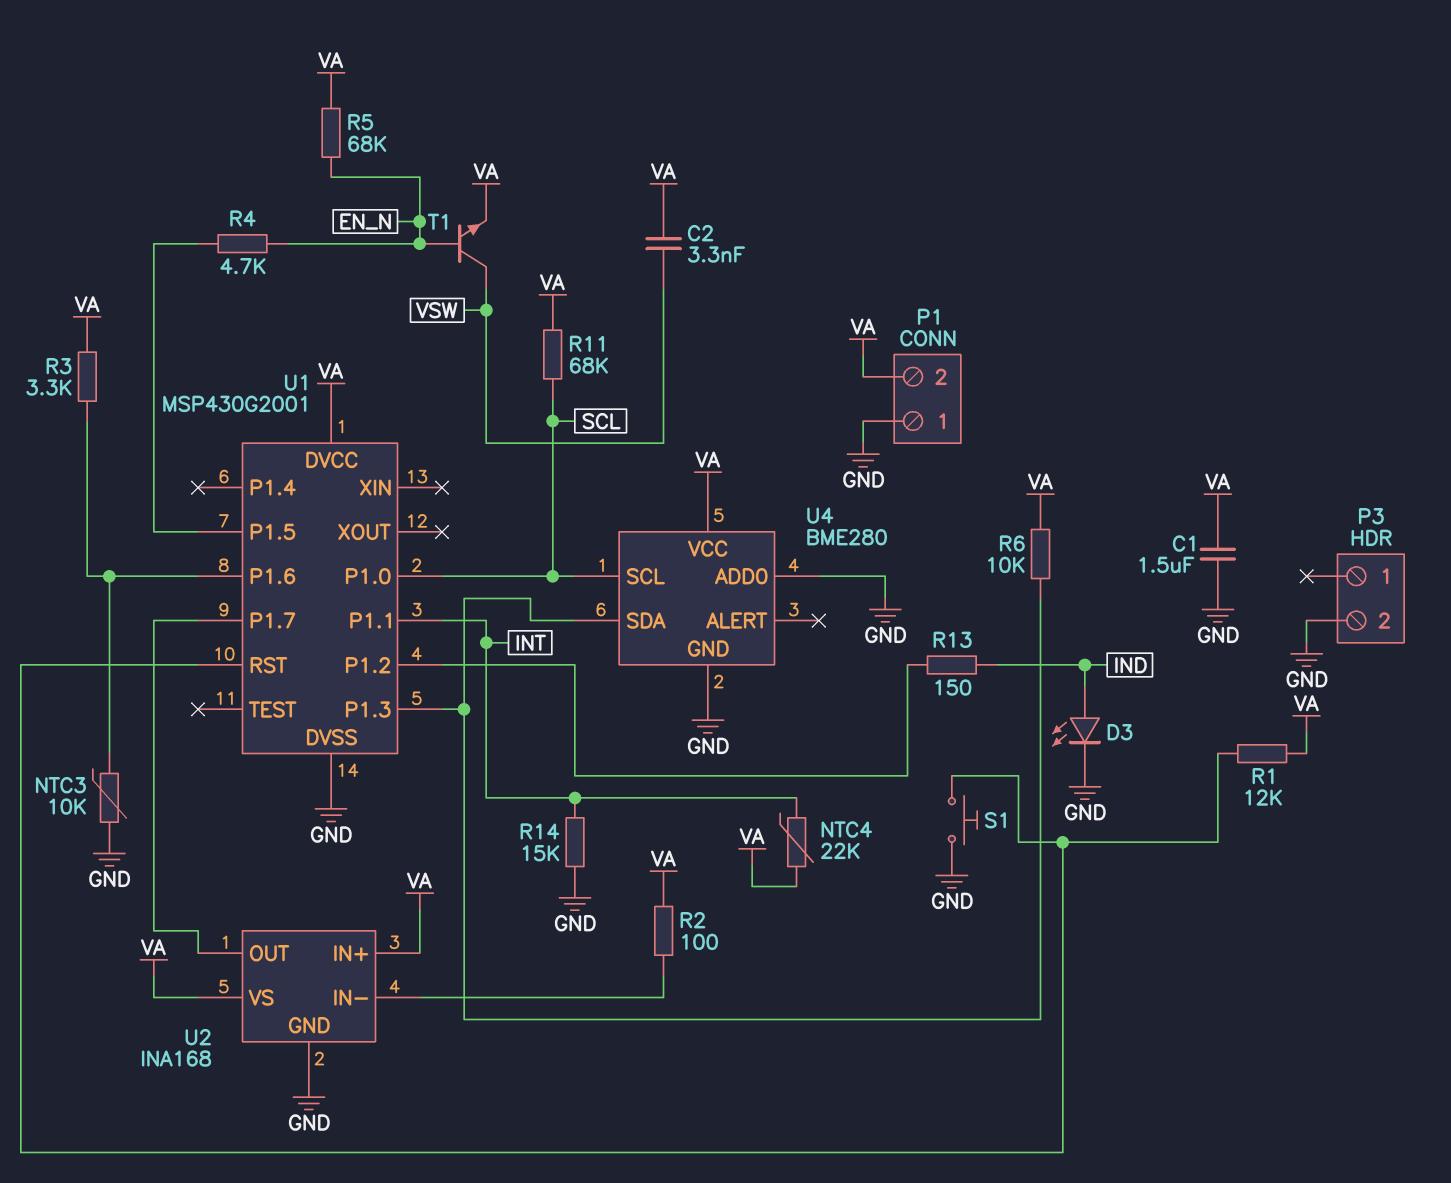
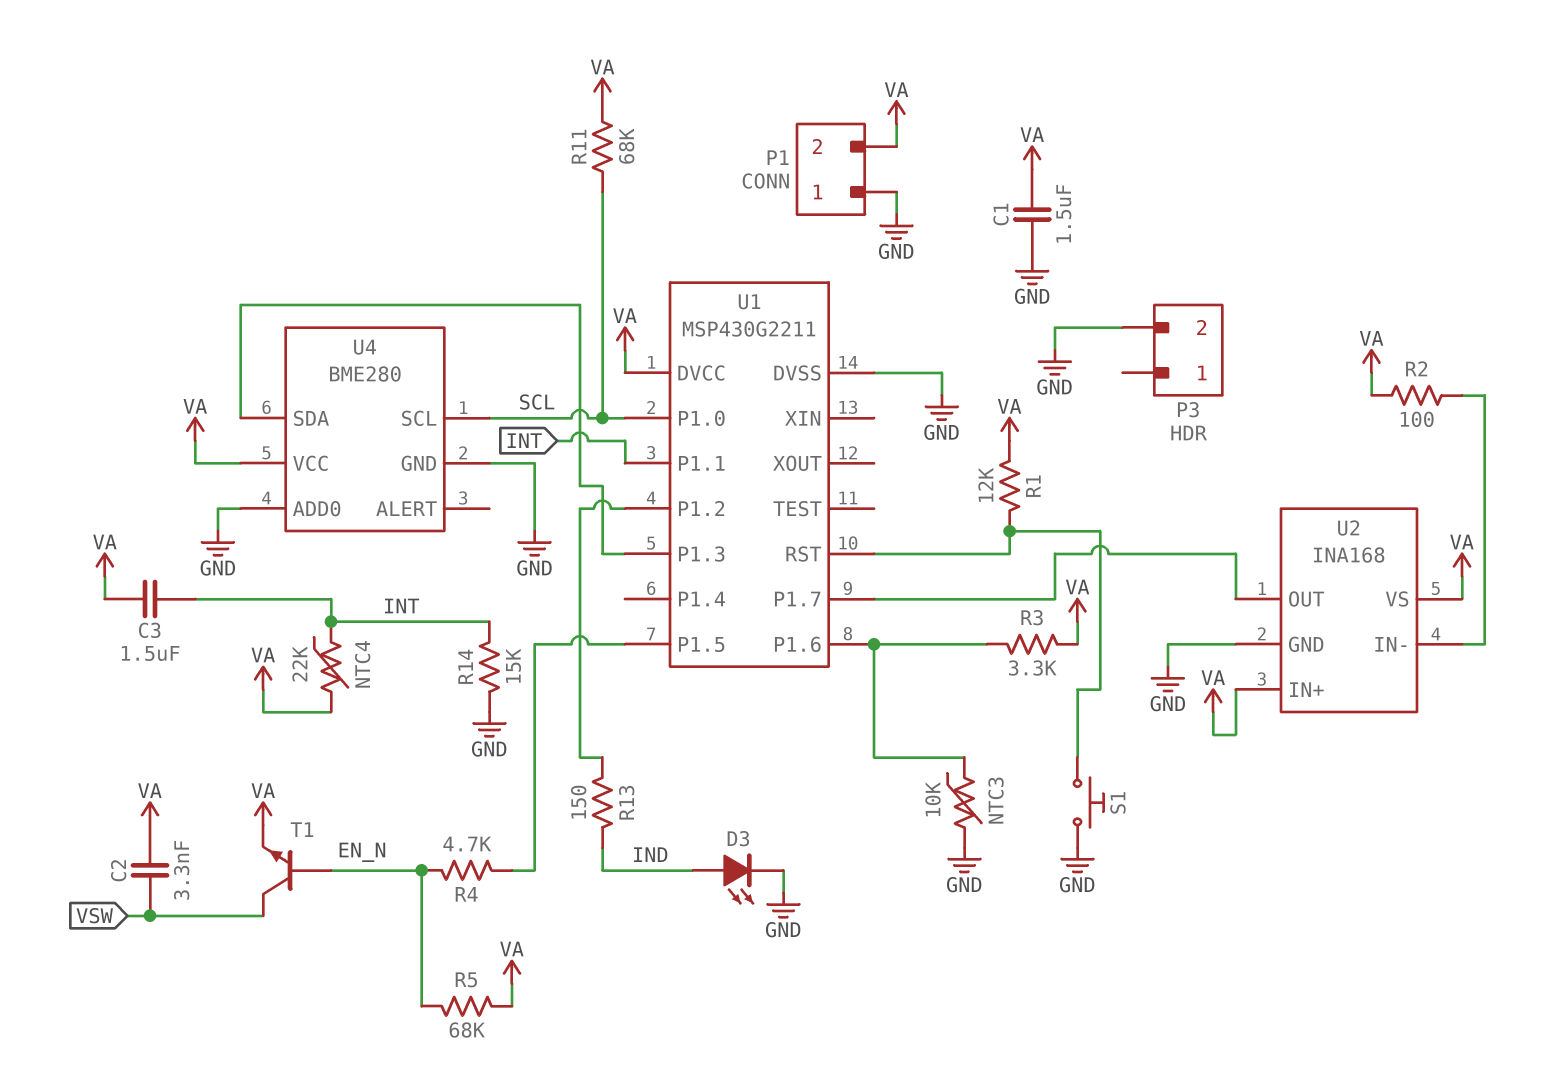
C3: none -> 1.5uF (INT, VA)
R6: 10k (U1/P1.3, VA) -> none
U1: MSP430G2001 -> MSP430G2211

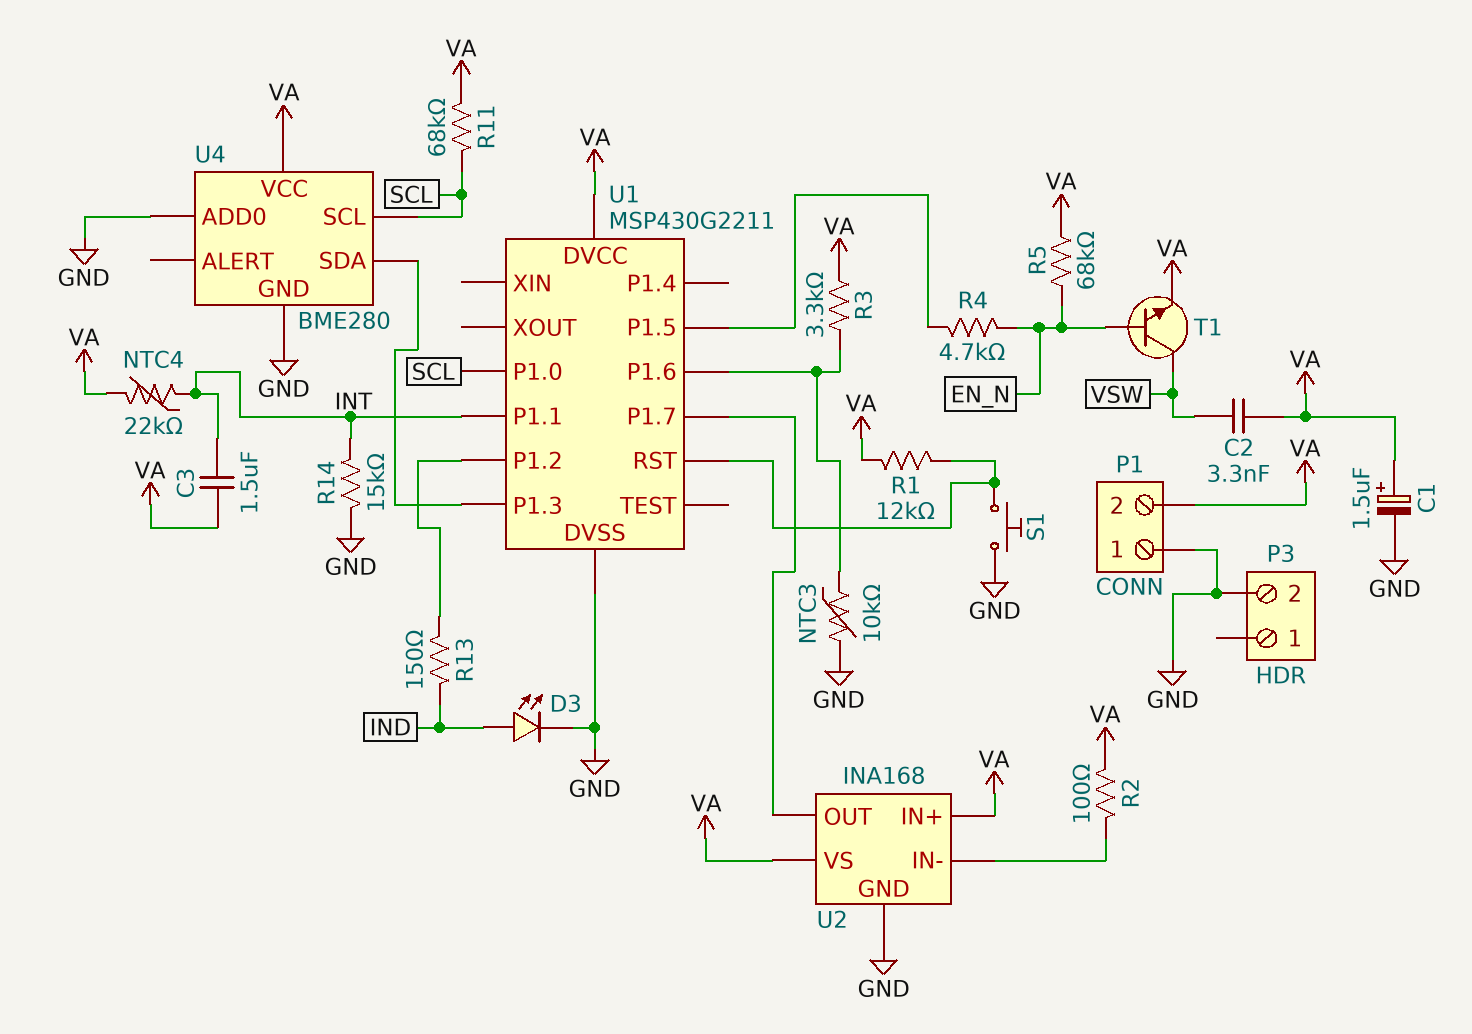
C1: 1.5uF (GND, VA) -> 1.5uF (plus VA, minus GND)

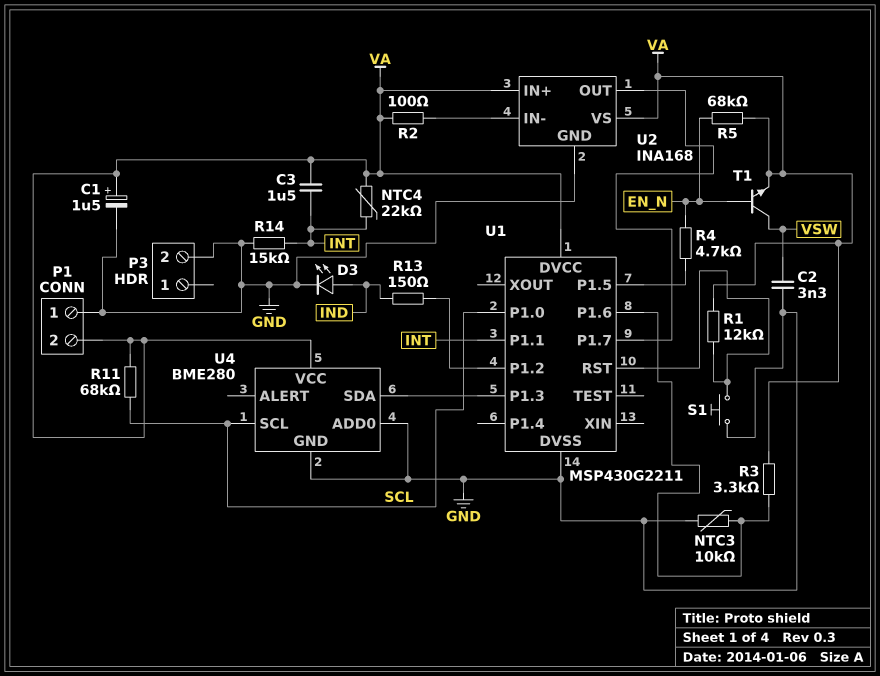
C2: 3.3nF (VA, VSW) -> 3.3nF (GND, VSW)

